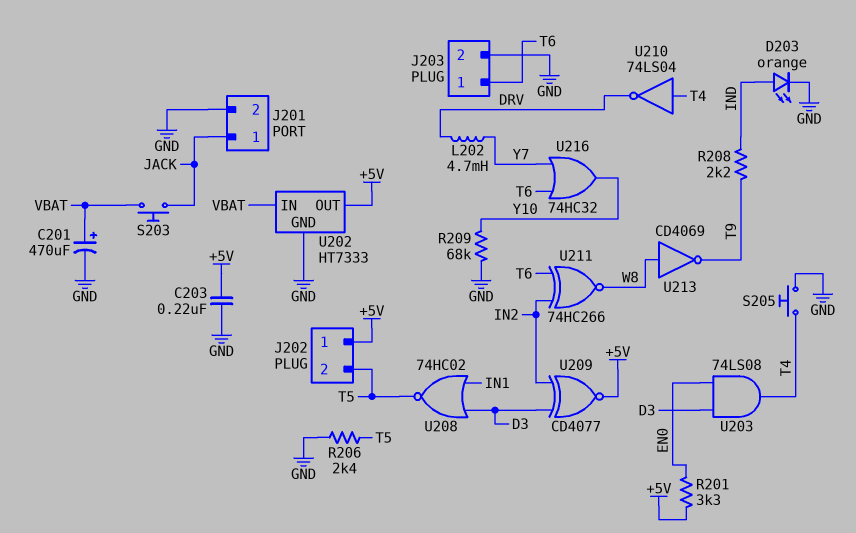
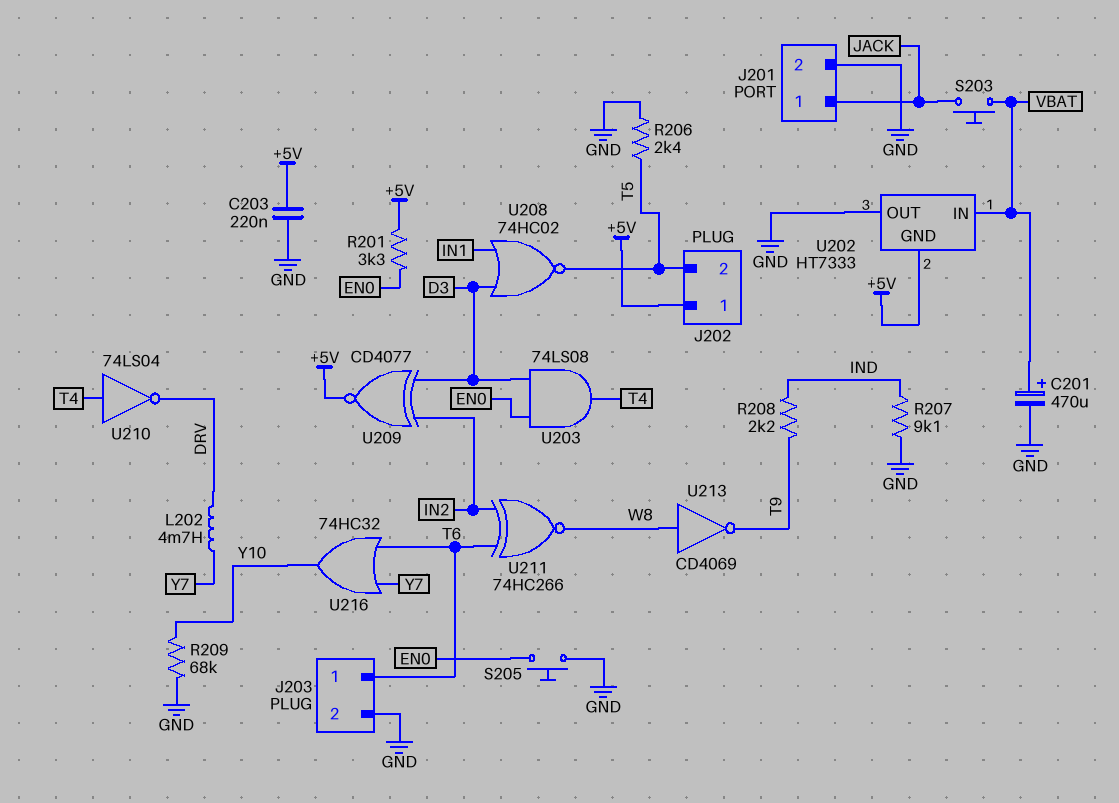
D203: LED orange (A IND, K GND) -> none
R207: none -> 9.1k (GND, IND)
S205: button (GND, T4) -> button (EN0, GND)
U202 pin GND: GND -> +5V
U202 pin OUT: +5V -> GND

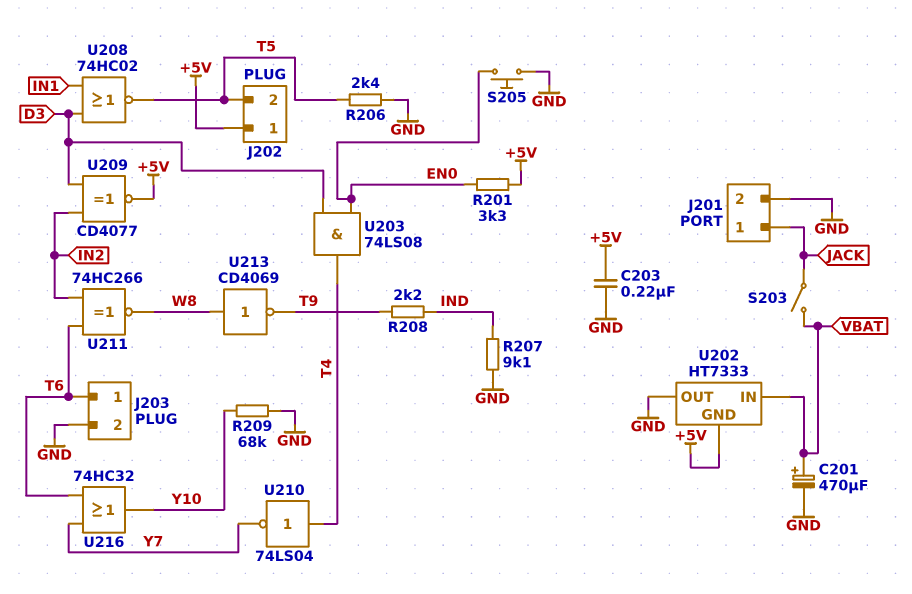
L202: 4.7mH (DRV, Y7) -> none
S203: button (JACK, VBAT) -> switch (JACK, VBAT)
U210: NOT 74LS04 (in T4, out DRV) -> NOT 74LS04 (in T4, out Y7)

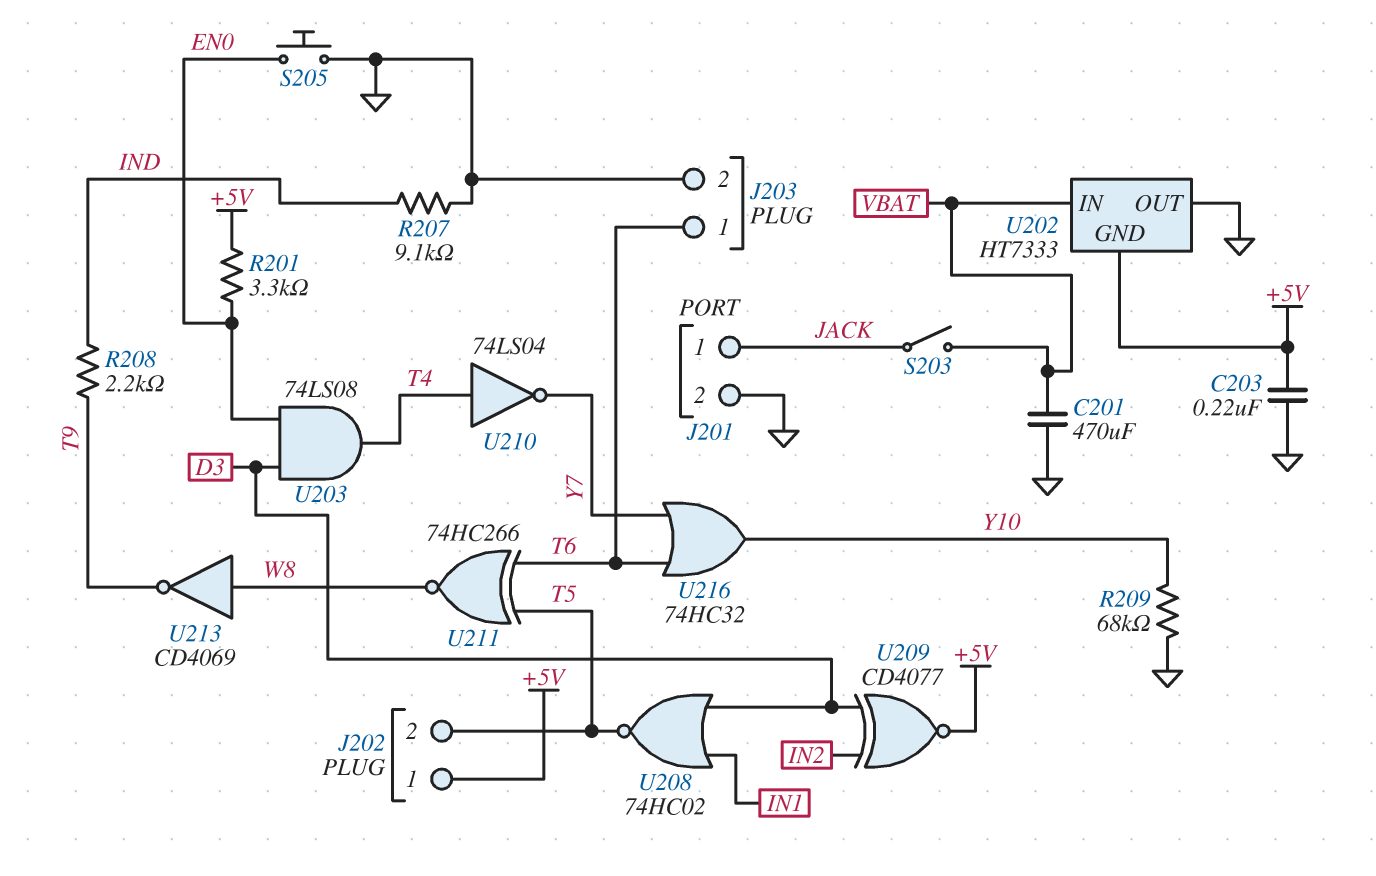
C201: 470uF (plus VBAT, minus GND) -> 470uF (GND, VBAT)
R206: 2.4k (GND, T5) -> none
U211: XNOR 74HC266 (in IN2, in T6, out W8) -> XNOR 74HC266 (in T5, in T6, out W8)

